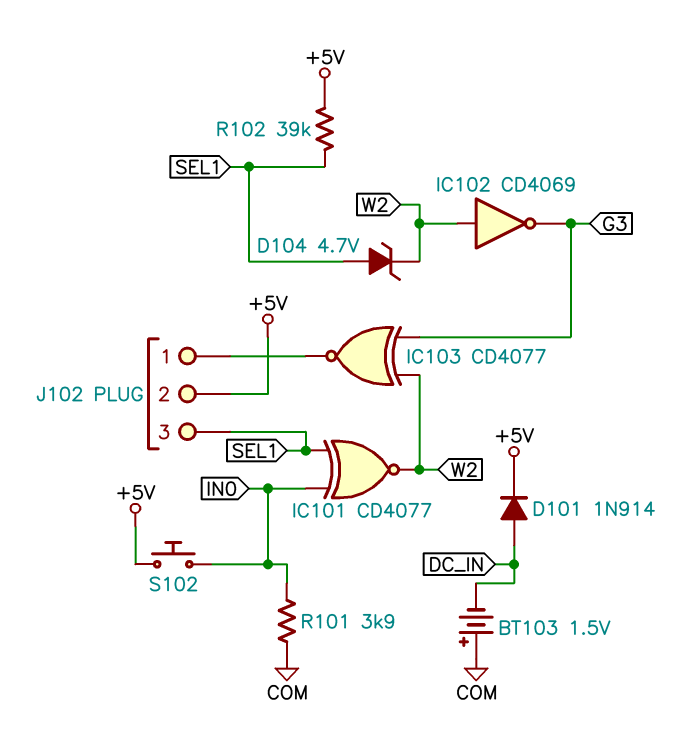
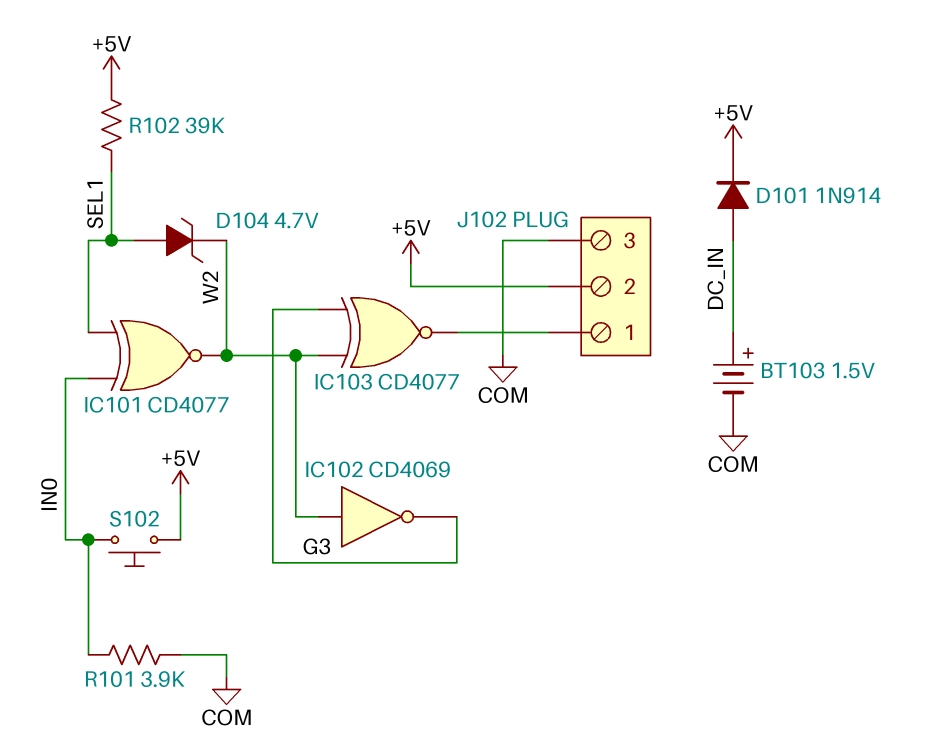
BT103: 1.5V (plus COM, minus DC_IN) -> 1.5V (plus DC_IN, minus COM)
J102 pin 3: SEL1 -> COM

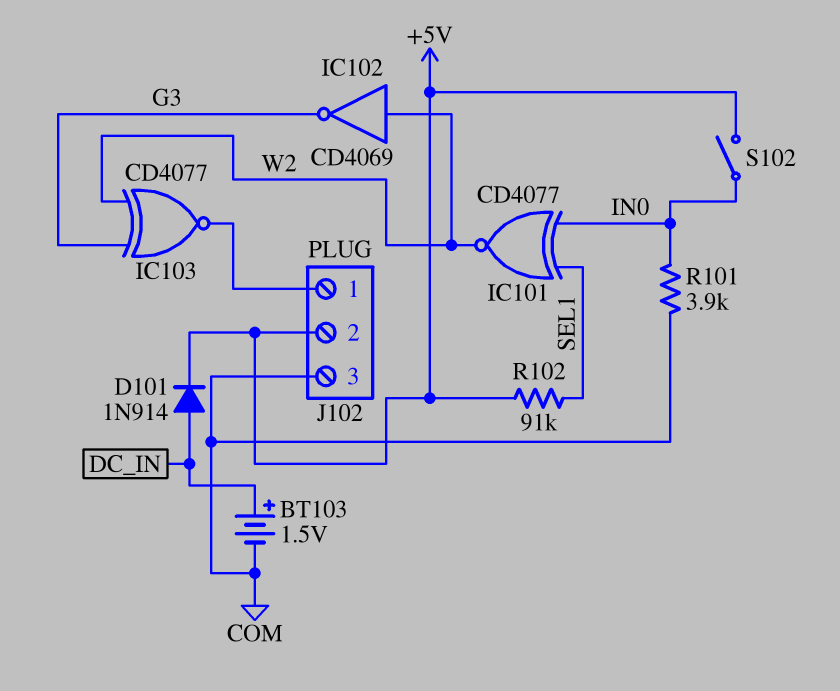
D104: zener 4.7V (A SEL1, K W2) -> none
R102: 39k (+5V, SEL1) -> 91k (+5V, SEL1)
S102: button (+5V, IN0) -> switch (+5V, IN0)

